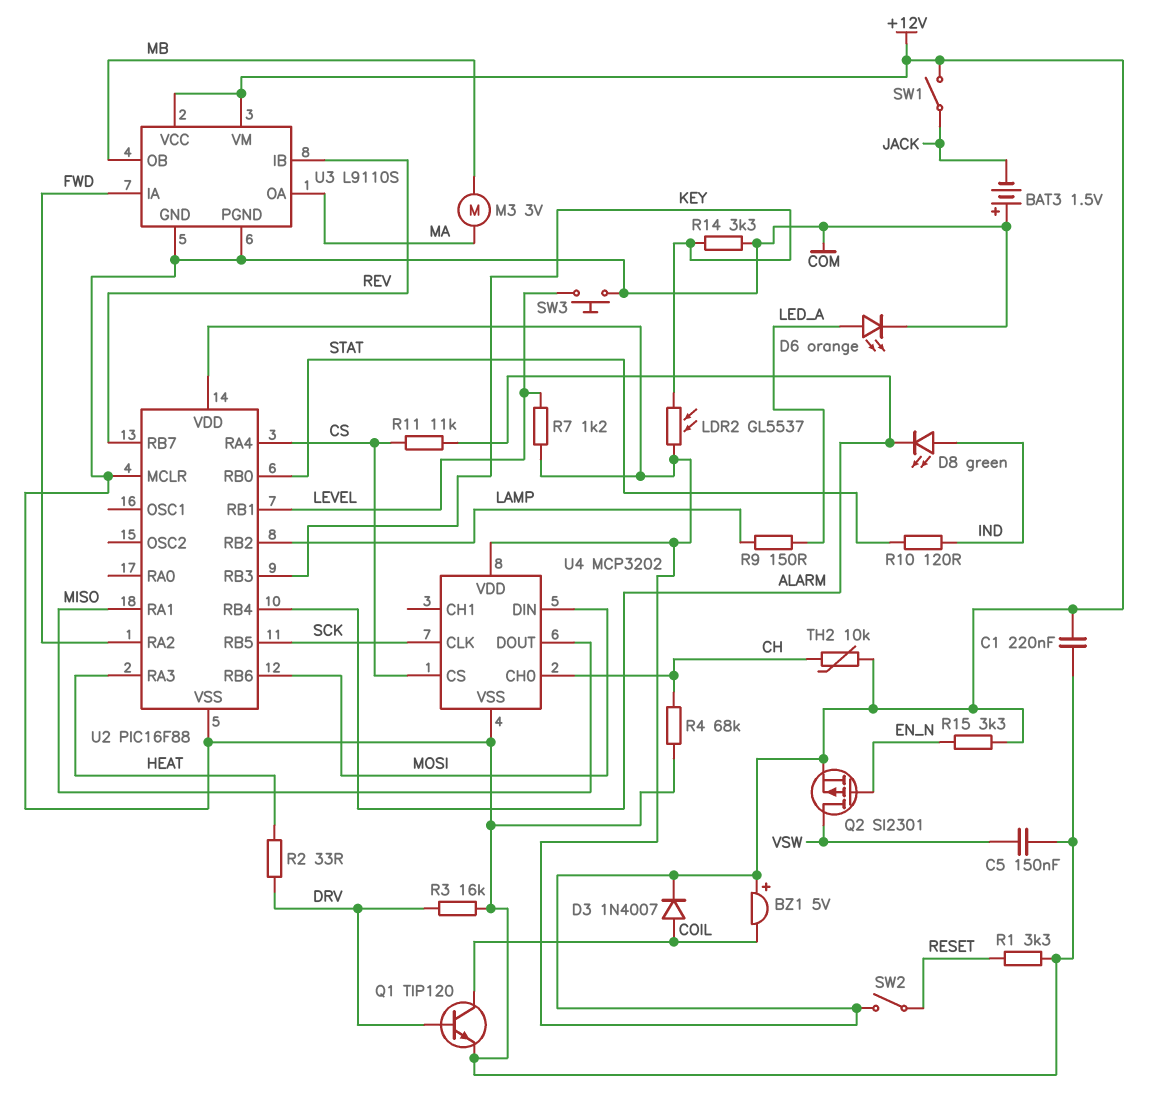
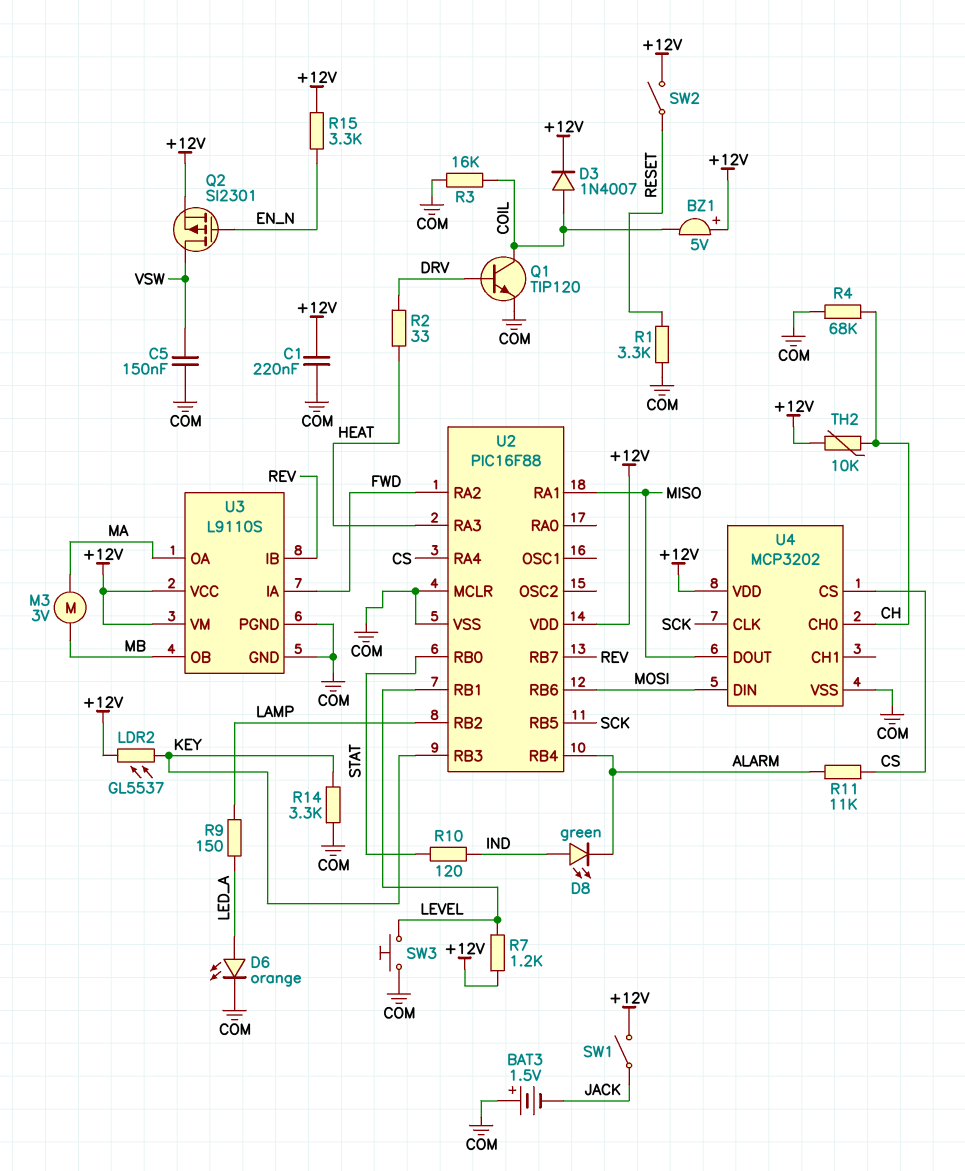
R3: 16k (COM, DRV) -> 16k (COIL, COM)

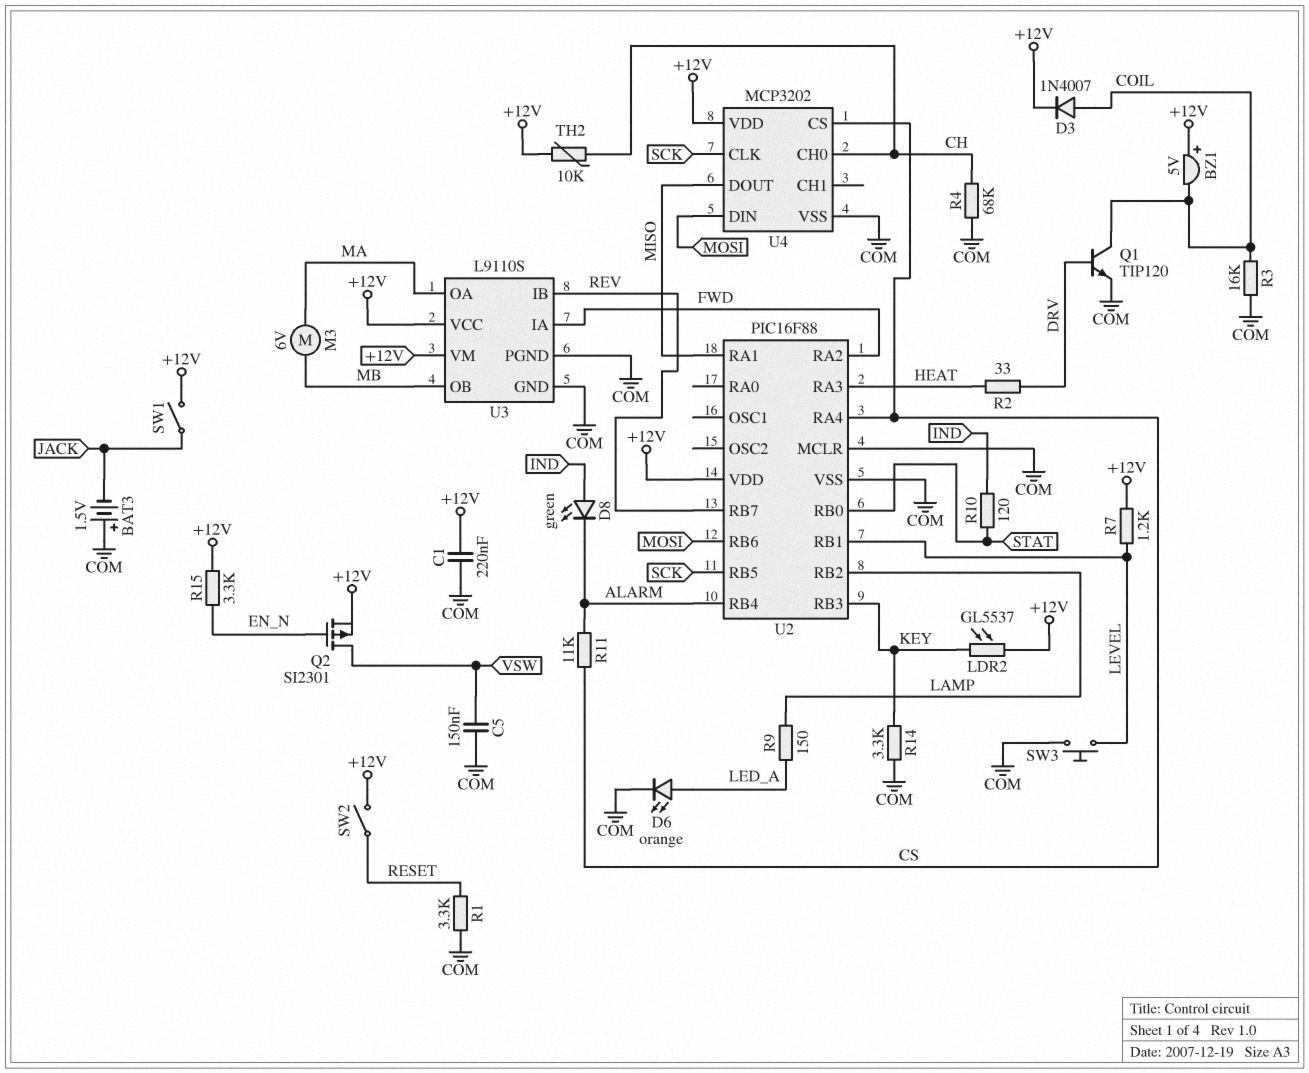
M3: motor 3V (MA, MB) -> motor 6V (MA, MB)

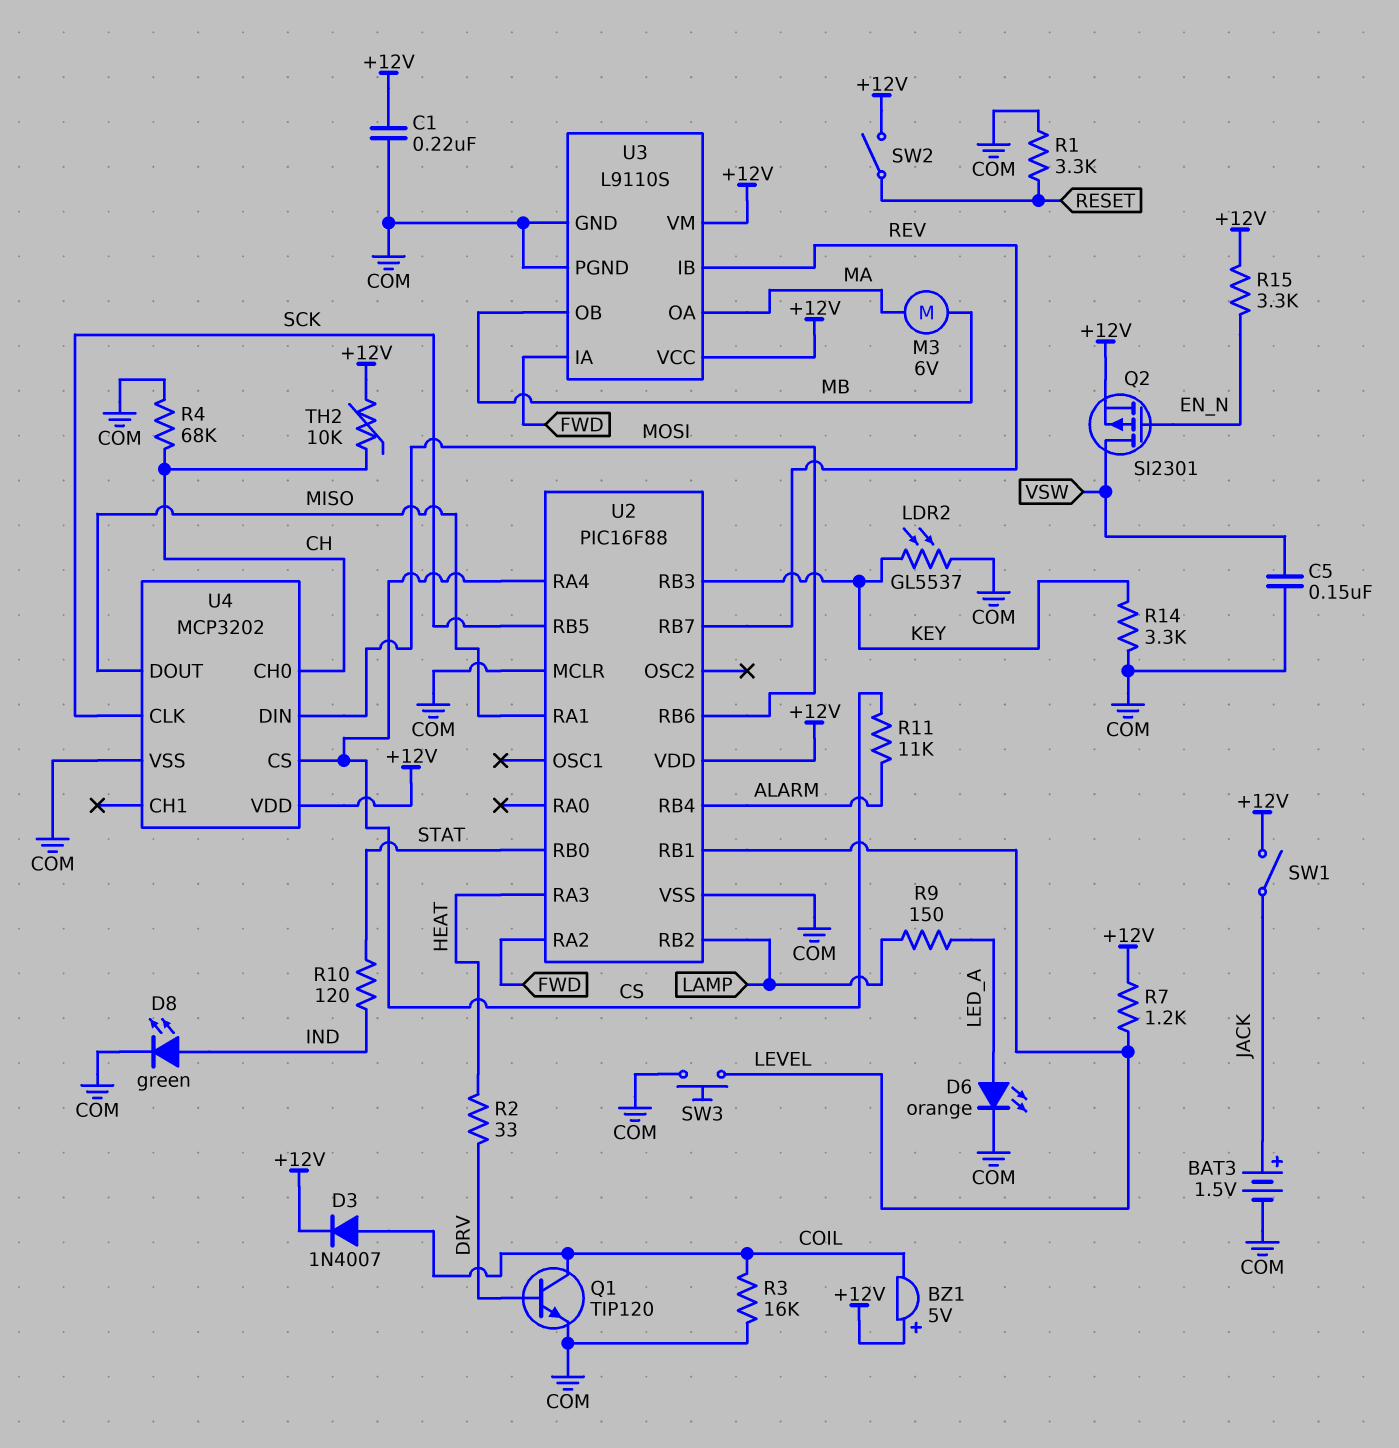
BAT3: 1.5V (plus COM, minus JACK) -> 1.5V (plus JACK, minus COM)
D8: LED green (A IND, K ALARM) -> LED green (A IND, K COM)
LDR2: GL5537 (+12V, KEY) -> GL5537 (COM, KEY)

